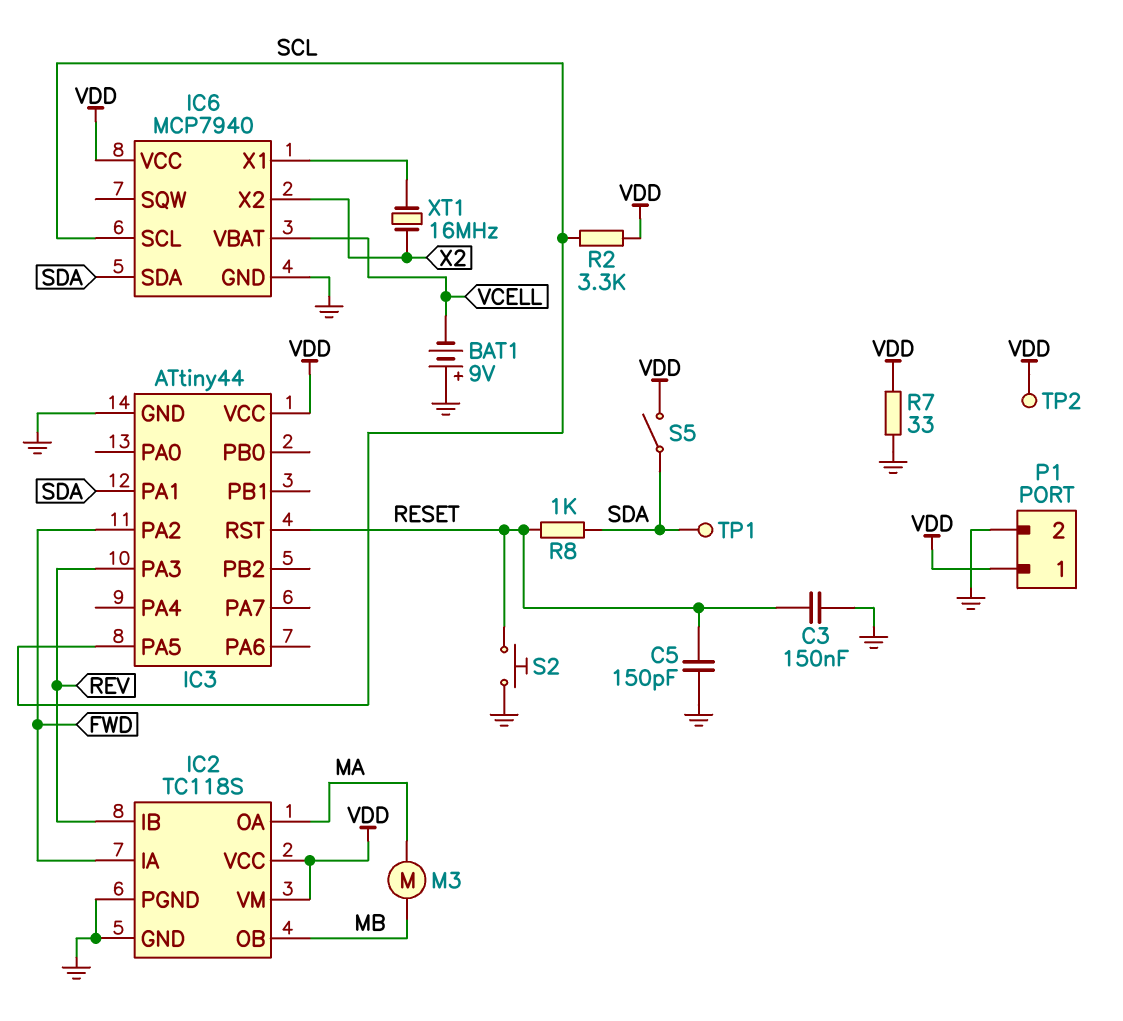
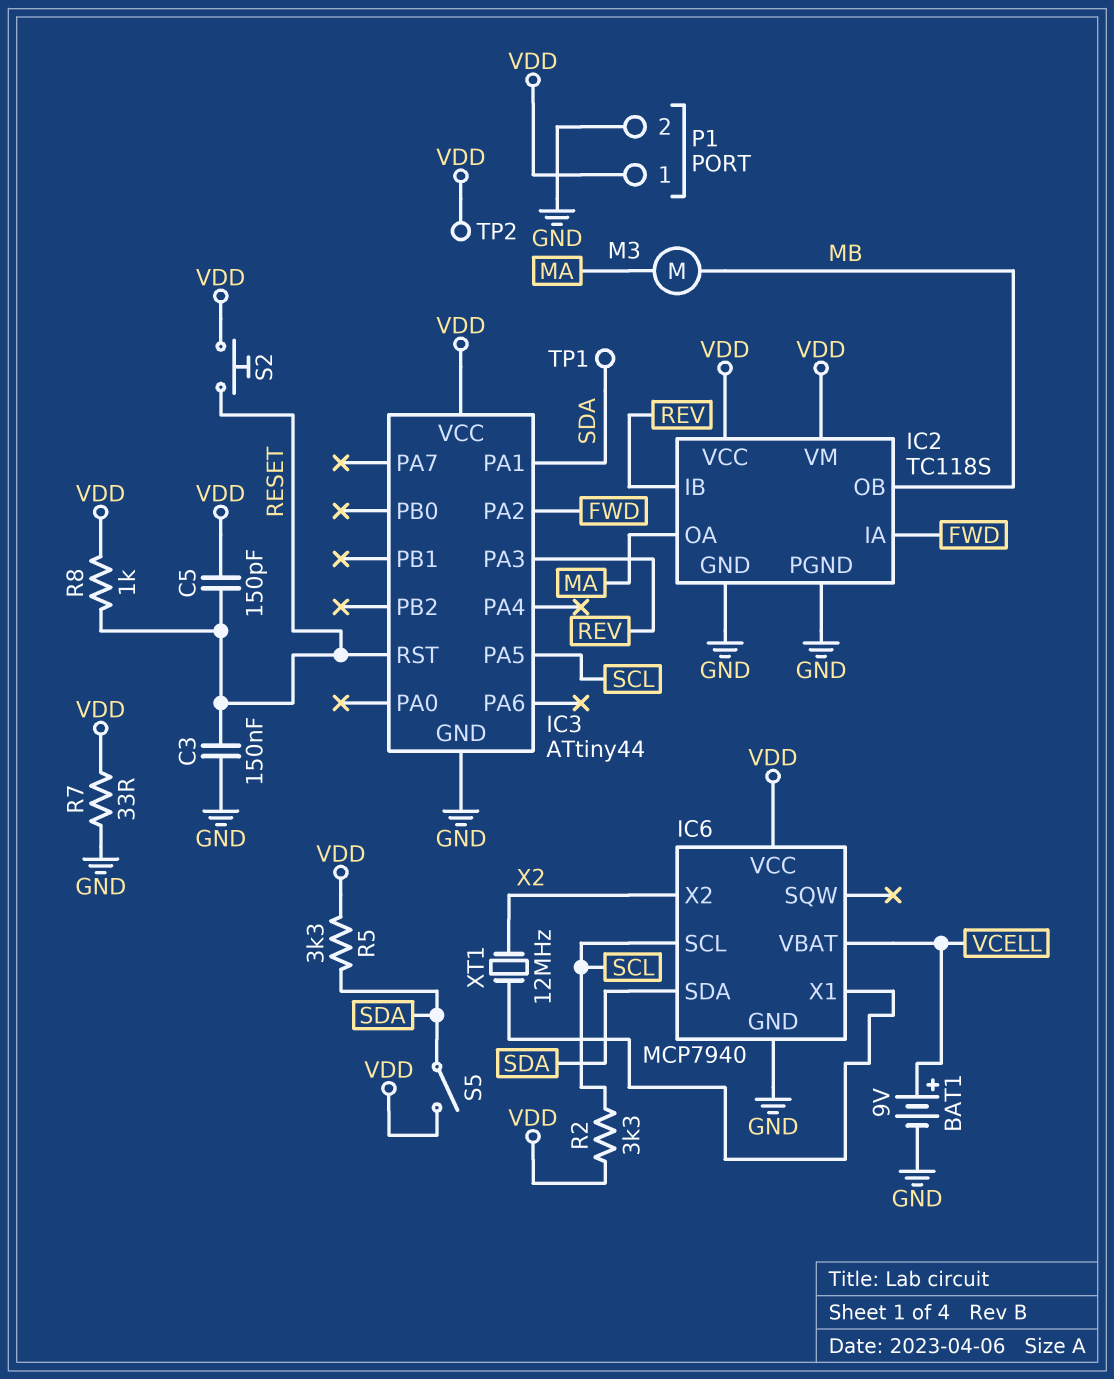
BAT1: 9V (plus GND, minus VCELL) -> 9V (plus VCELL, minus GND)
C5: 150pF (GND, RESET) -> 150pF (RESET, VDD)
R5: none -> 3.3k (SDA, VDD)
R8: 1k (RESET, SDA) -> 1k (RESET, VDD)
S2: button (GND, RESET) -> button (RESET, VDD)
XT1: 16MHz (IC6/X1, X2) -> 12MHz (IC6/X1, X2)

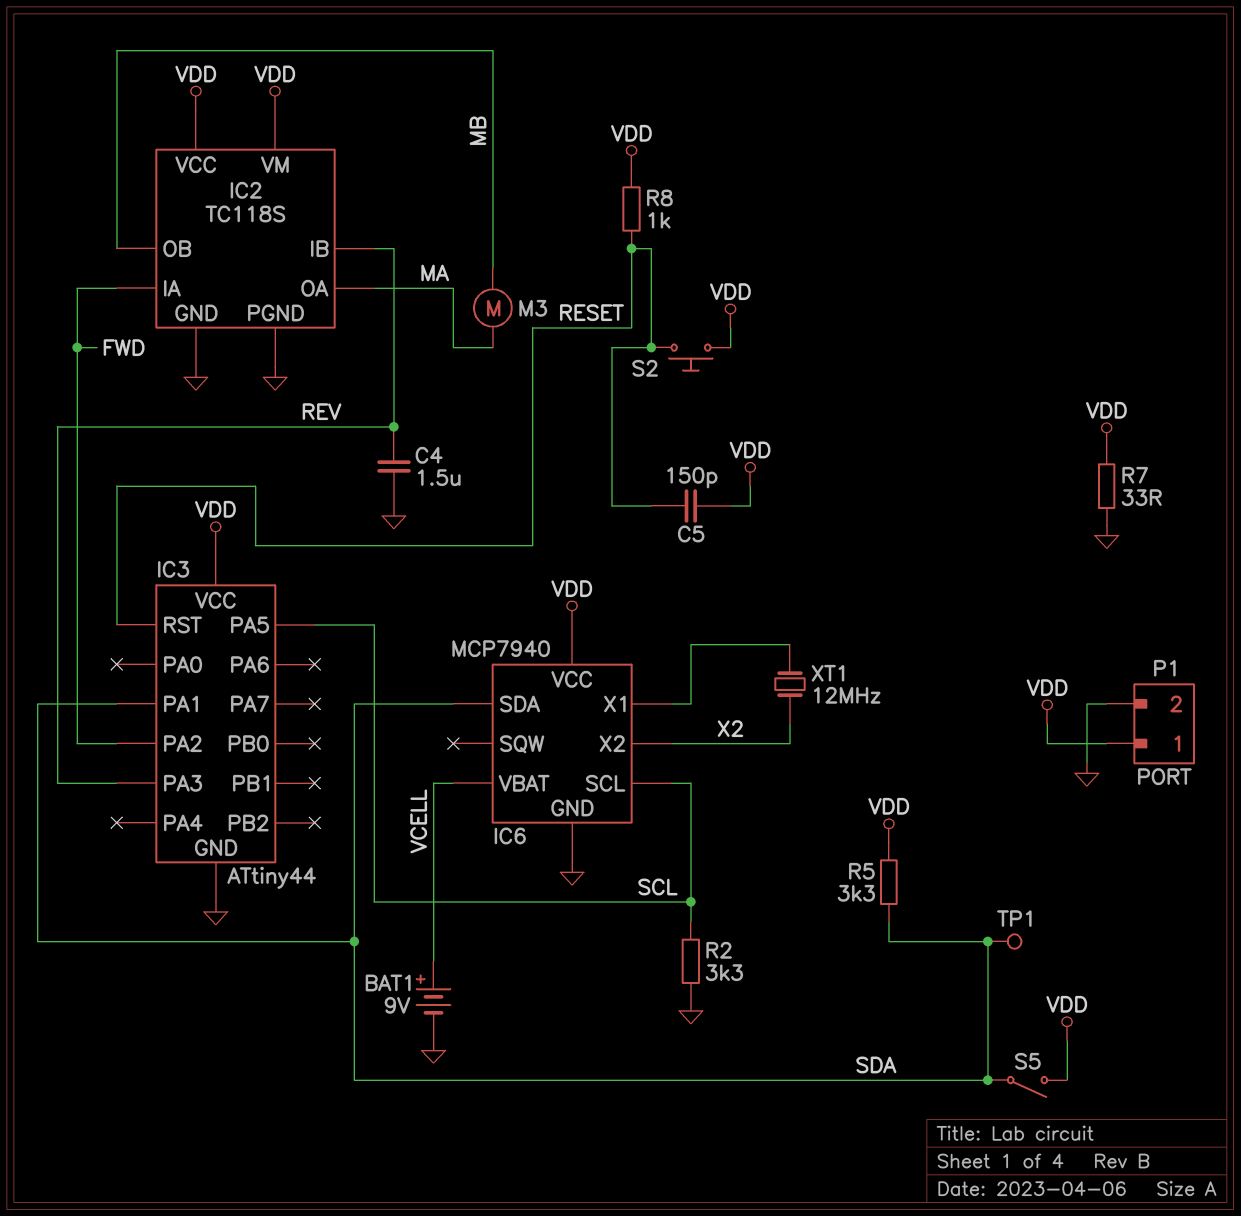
C3: 150nF (GND, RESET) -> none
C4: none -> 1.5uF (GND, REV)
R2: 3.3k (SCL, VDD) -> 3.3k (GND, SCL)
TP2: test point (VDD) -> none

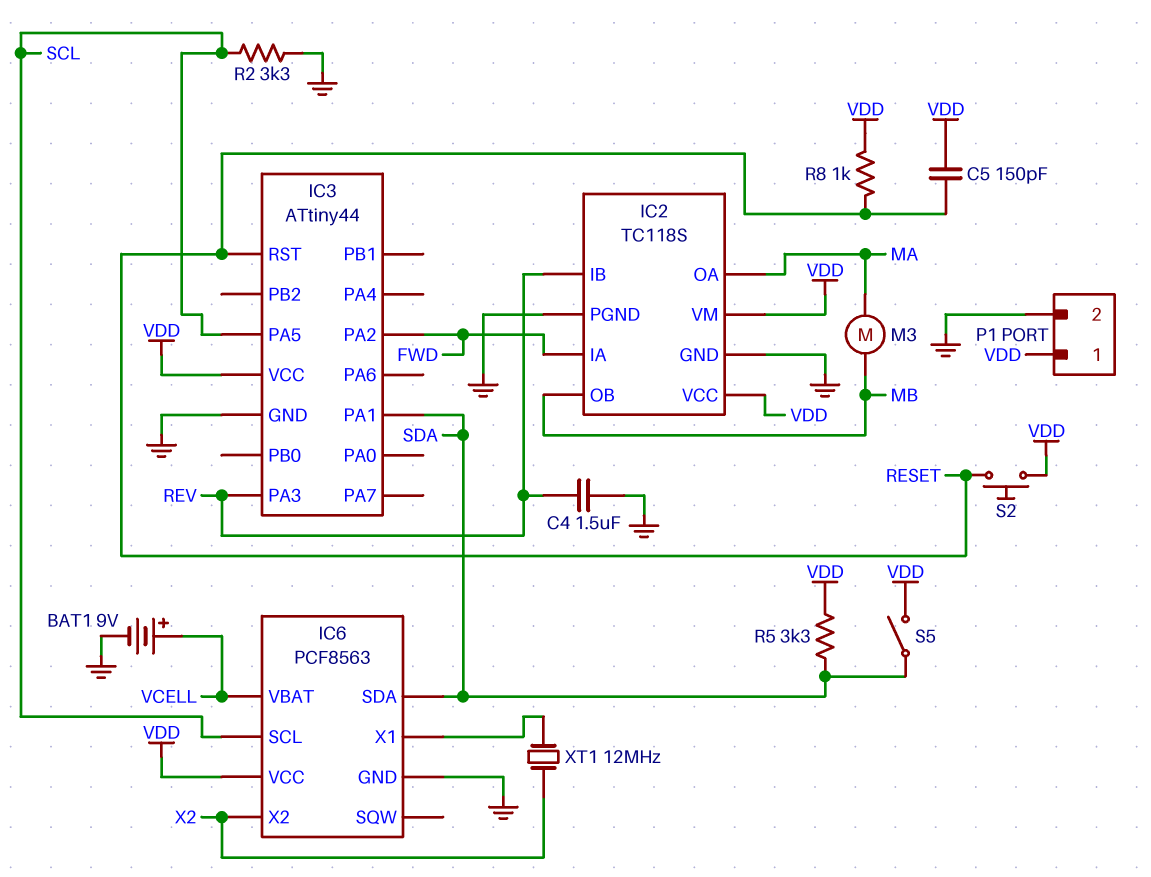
IC6: MCP7940 -> PCF8563
R7: 33 (GND, VDD) -> none
TP1: test point (SDA) -> none

